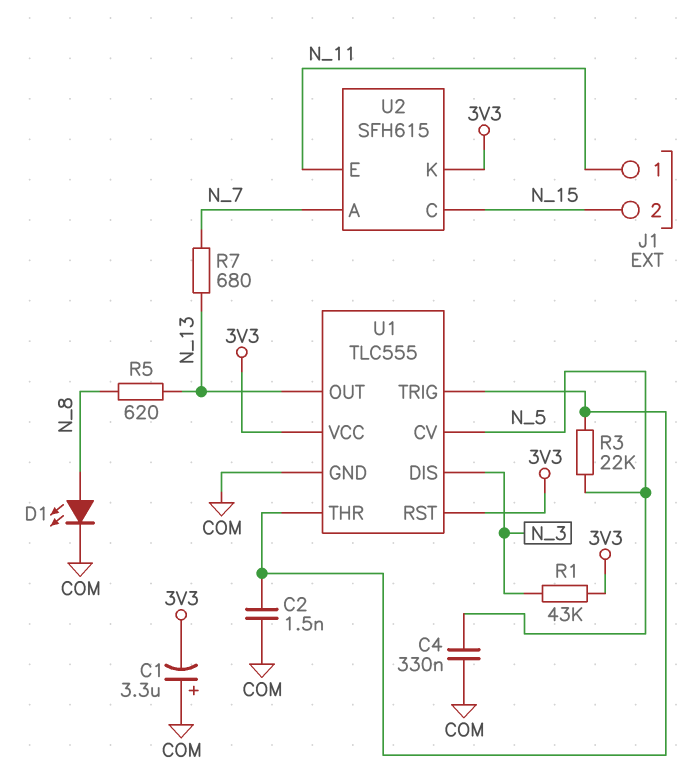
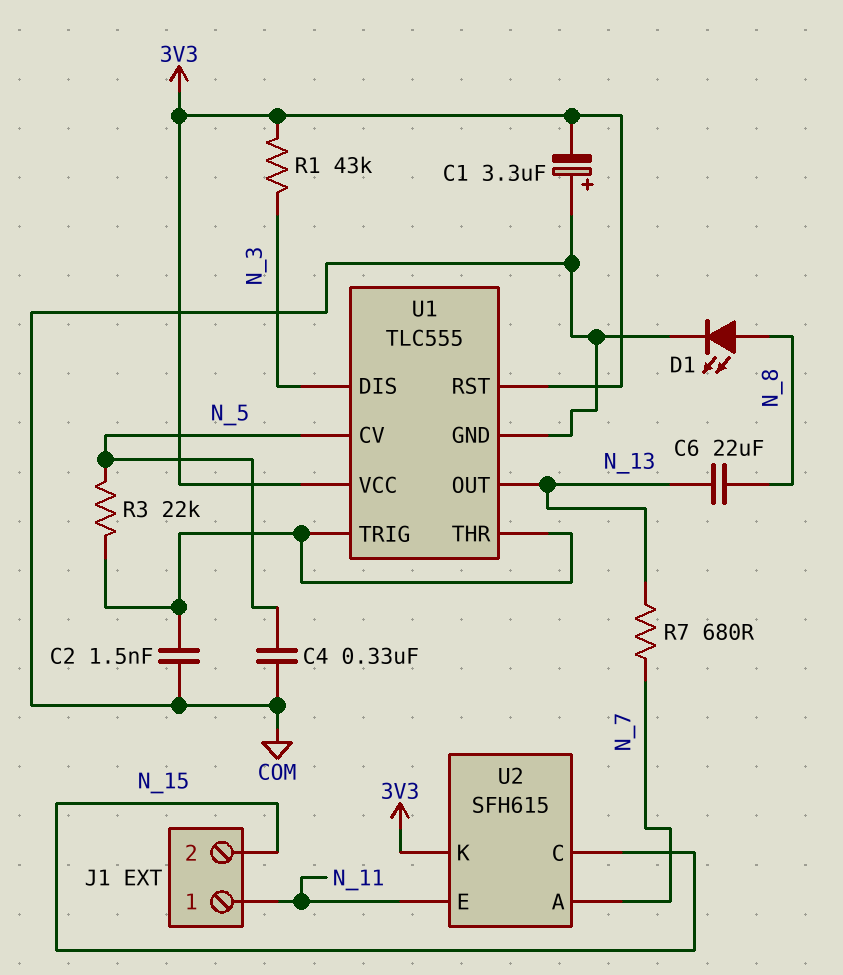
C6: none -> 22uF (N_8, N_13)
R5: 620 (N_8, N_13) -> none

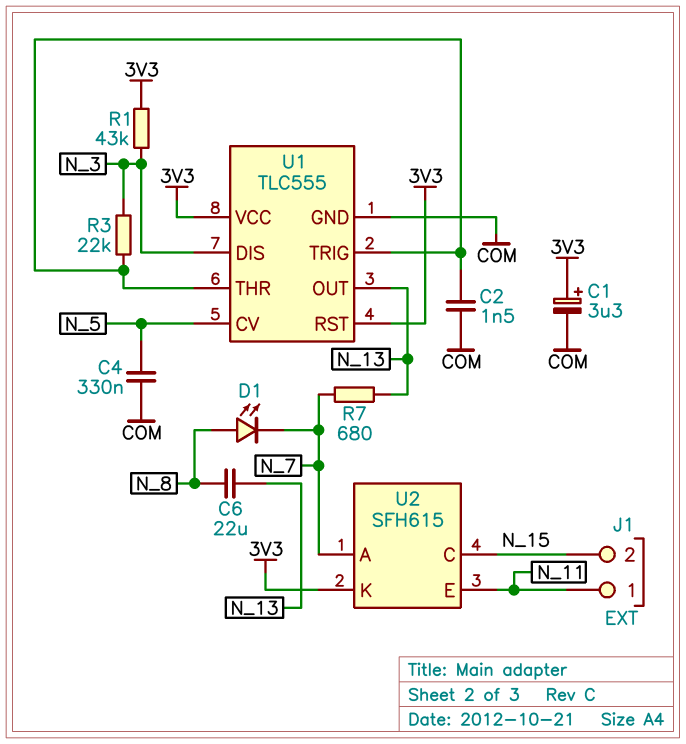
C1: 3.3uF (plus COM, minus 3V3) -> 3.3uF (plus 3V3, minus COM)
D1: LED (A N_8, K COM) -> LED (A N_8, K N_7)
R3: 22k (N_5, U1/THR) -> 22k (N_3, U1/THR)

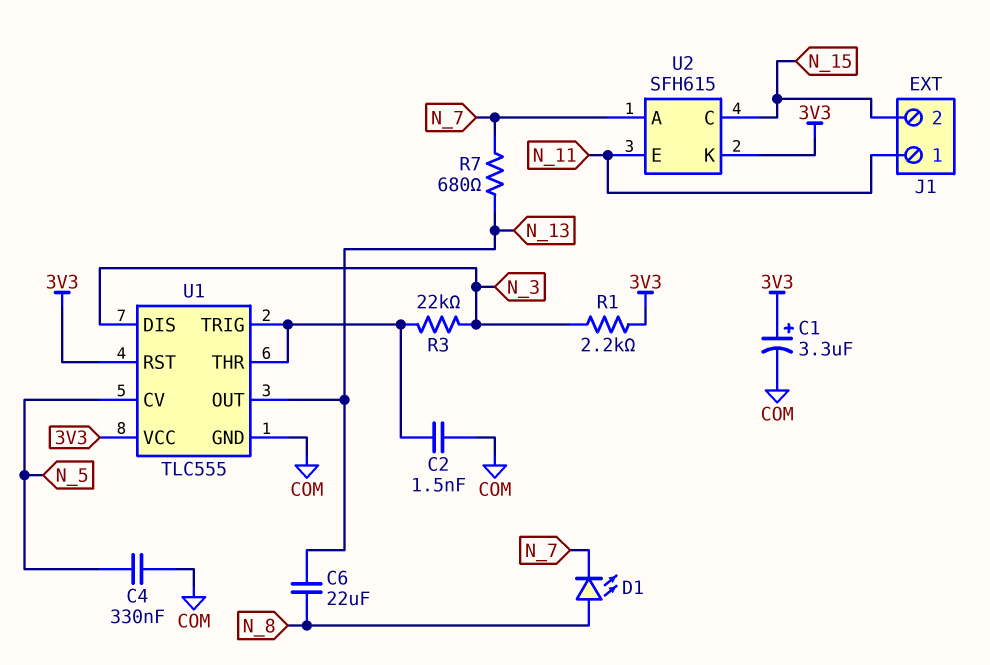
R1: 43k (3V3, N_3) -> 2.2k (3V3, N_3)

